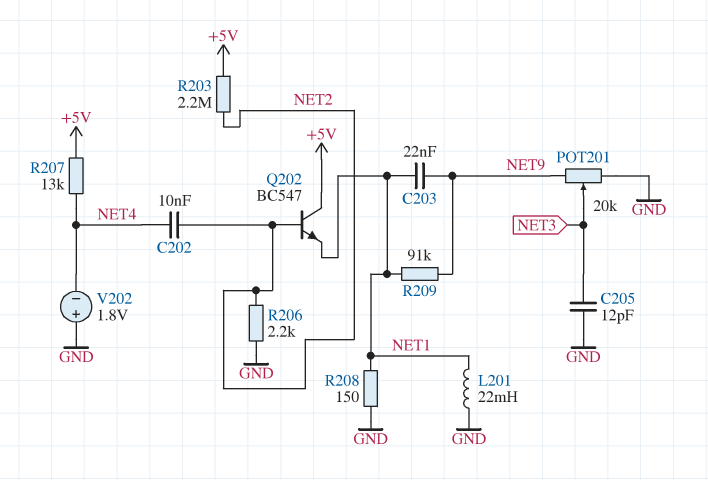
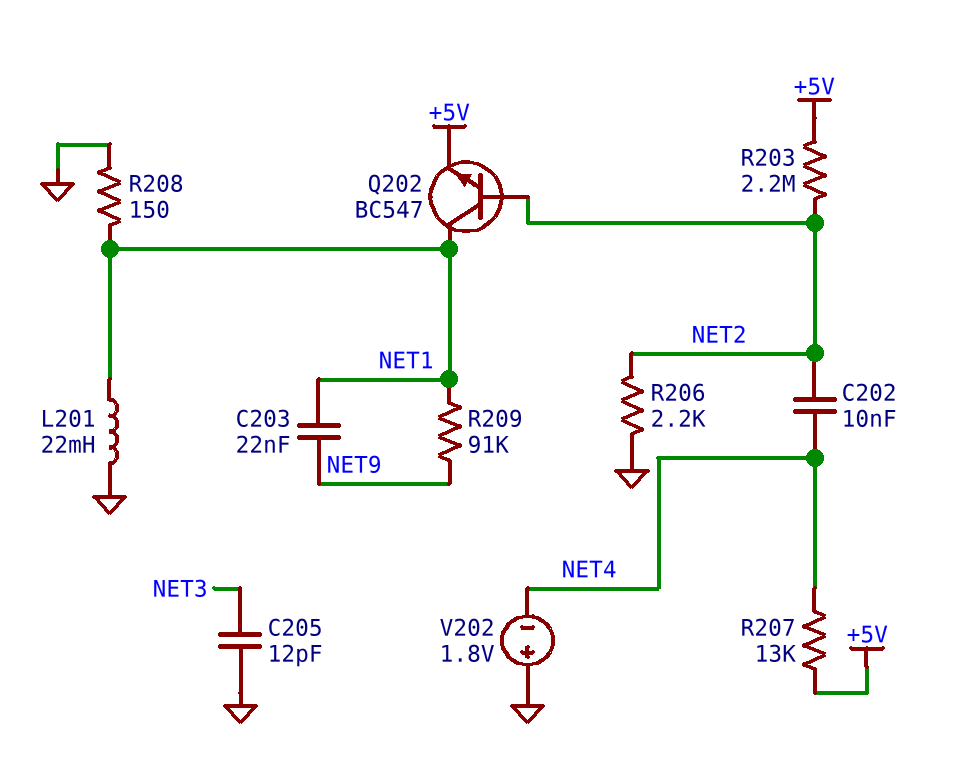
POT201: 20k (GND, NET9, wiper NET3) -> none
Q202: NPN BC547 (B NET2, C +5V, E NET1) -> NPN BC547 (B NET2, C NET1, E +5V)

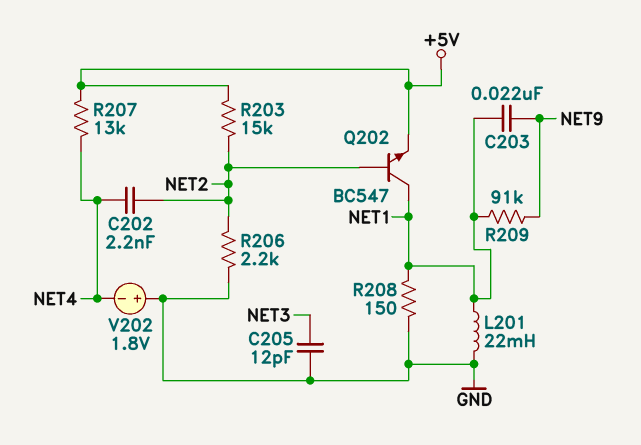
C202: 10nF (NET2, NET4) -> 2.2nF (NET2, NET4)
R203: 2.2M (+5V, NET2) -> 15k (+5V, NET2)

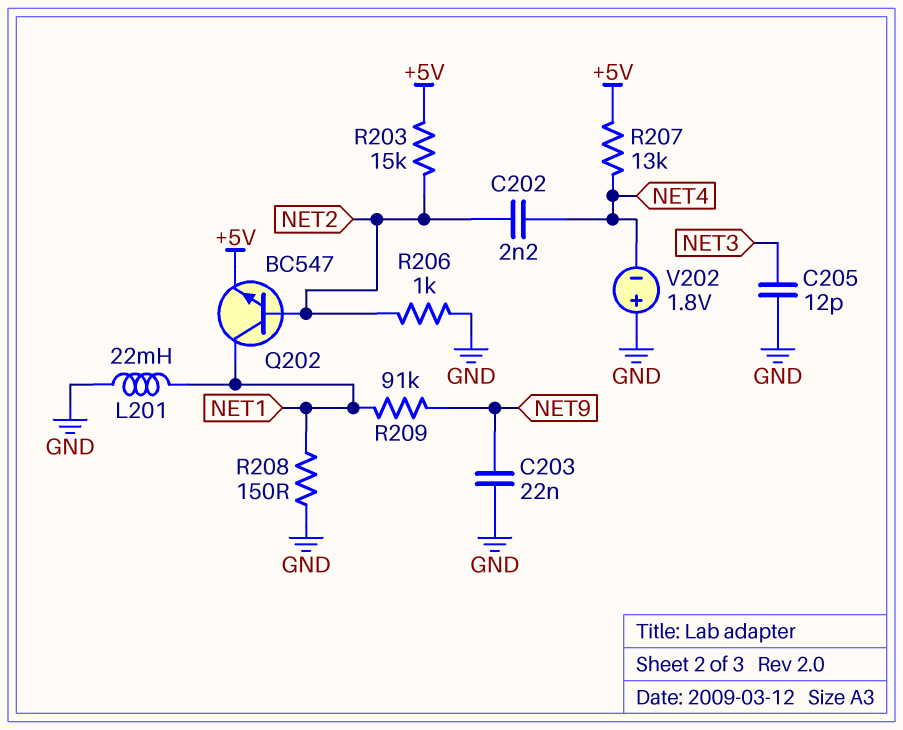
C203: 22nF (NET1, NET9) -> 22nF (GND, NET9)
R206: 2.2k (GND, NET2) -> 1k (GND, NET2)

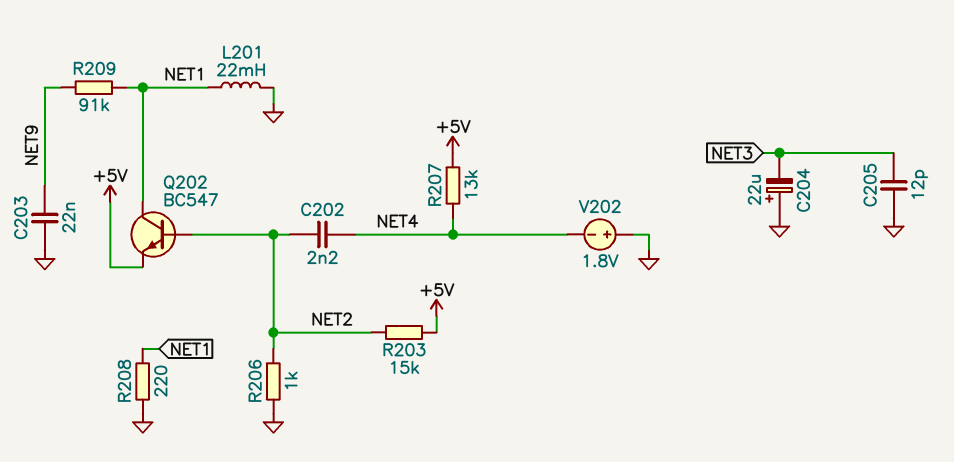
C204: none -> 22uF (plus GND, minus NET3)
R208: 150 (GND, NET1) -> 220 (GND, NET1)

